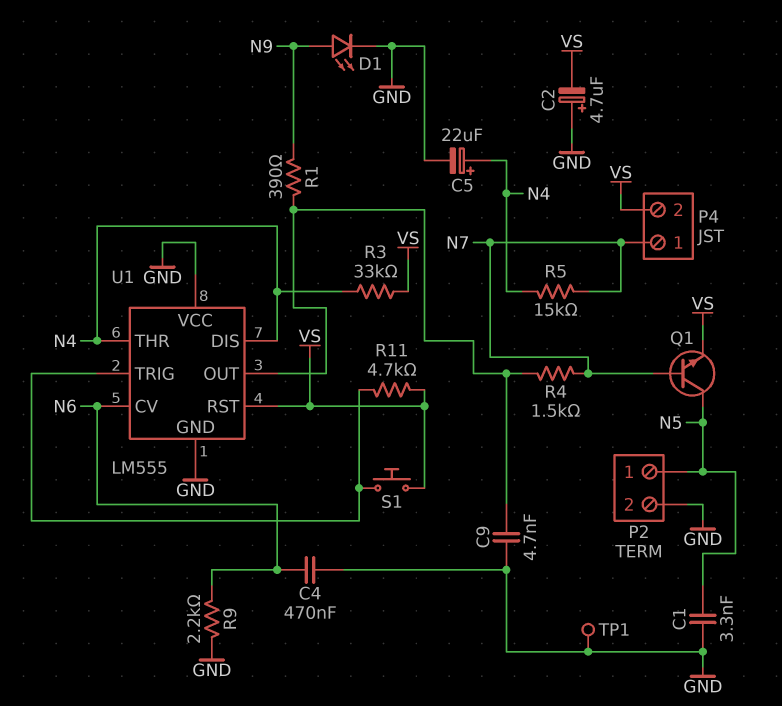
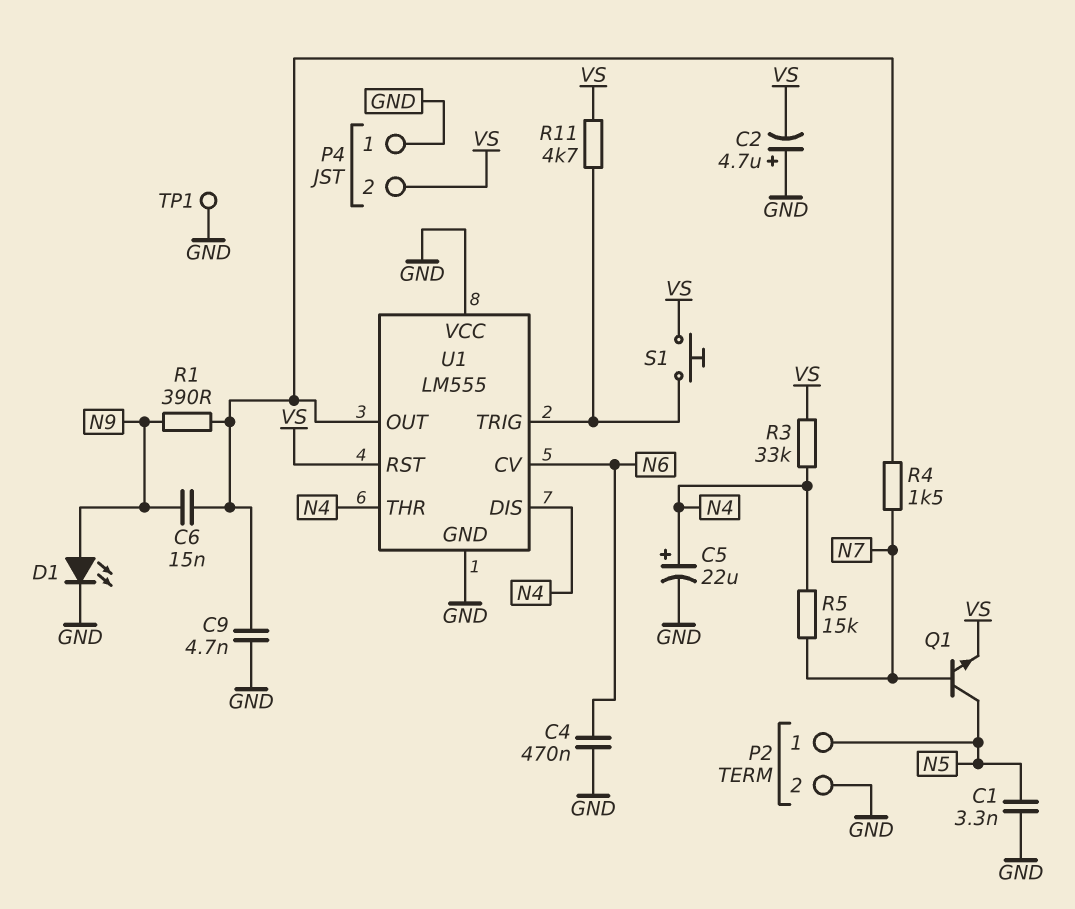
C6: none -> 15nF (N9, U1/OUT)
P4 pin 1: N7 -> GND
R9: 2.2k (GND, N6) -> none

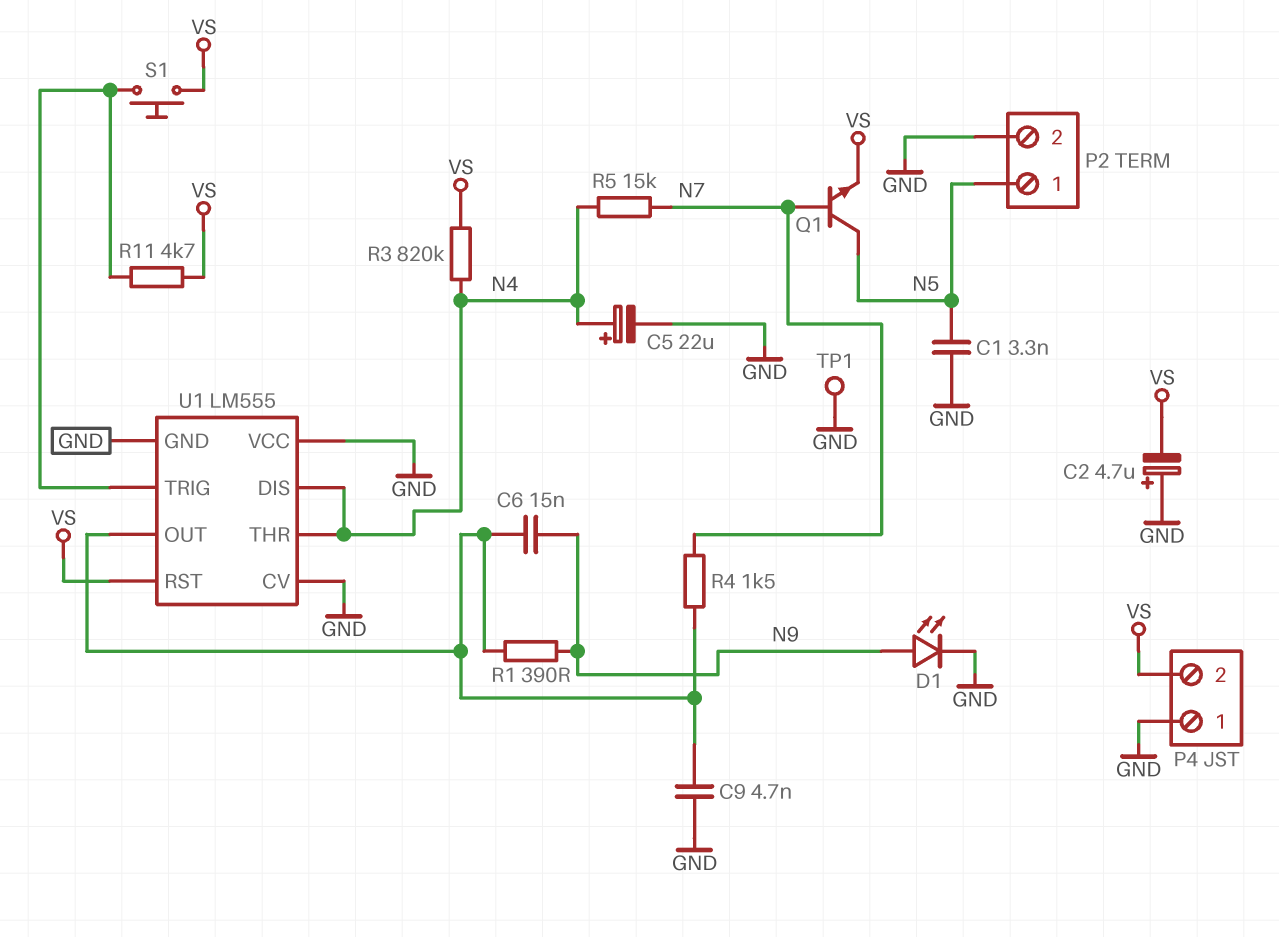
C4: 470nF (GND, N6) -> none
R3: 33k (N4, VS) -> 820k (N4, VS)
U1 pin CV: N6 -> GND

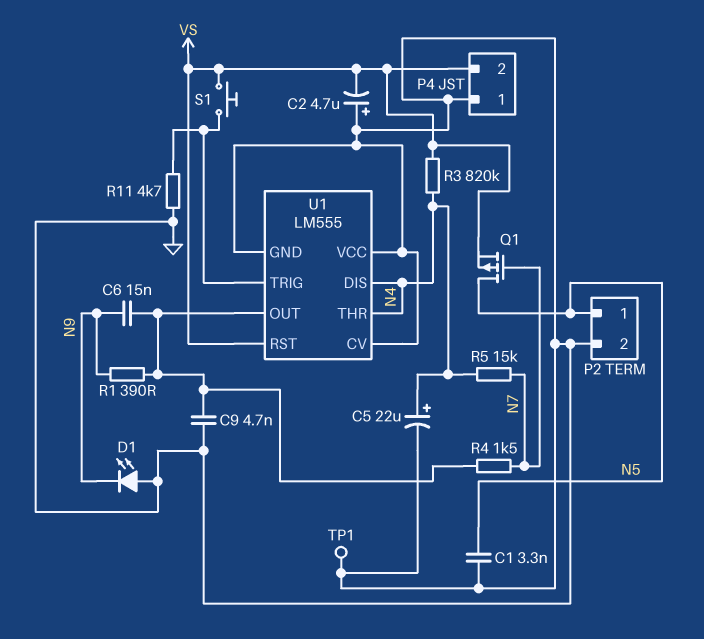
D1: LED (A N9, K GND) -> LED (A GND, K N9)
Q1: NPN (B N7, C N5, E VS) -> PMOS (G N7, D N5, S VS)
R11: 4.7k (U1/TRIG, VS) -> 4.7k (GND, U1/TRIG)

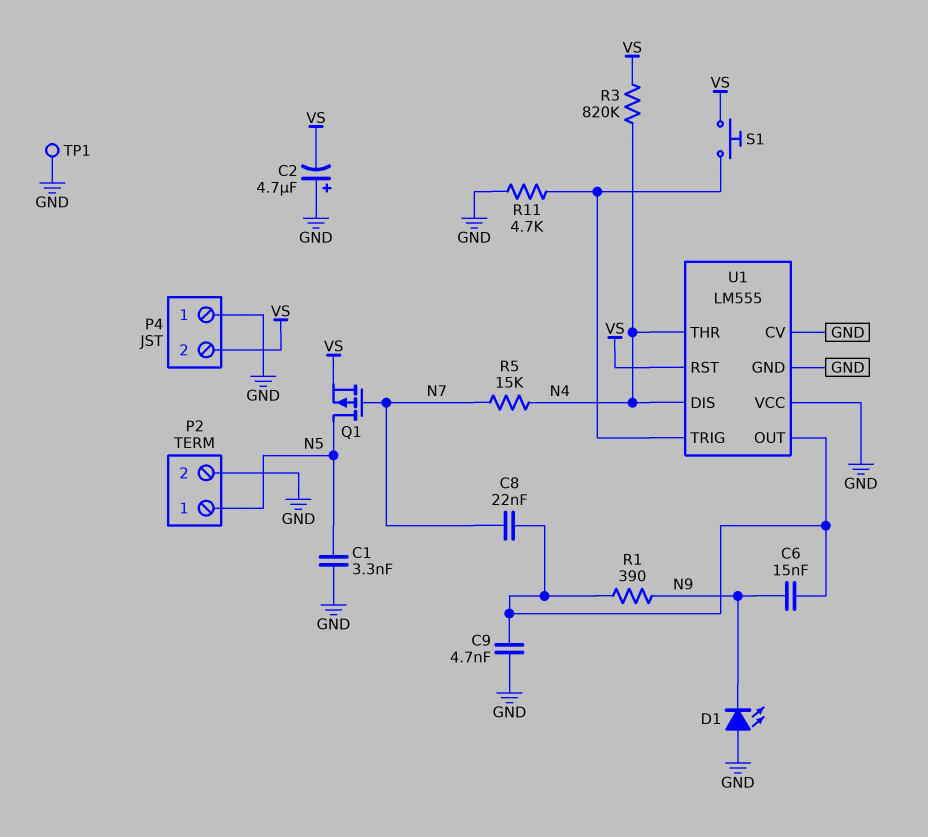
C5: 22uF (plus N4, minus GND) -> none
C8: none -> 22nF (N7, U1/OUT)
R4: 1.5k (N7, U1/OUT) -> none

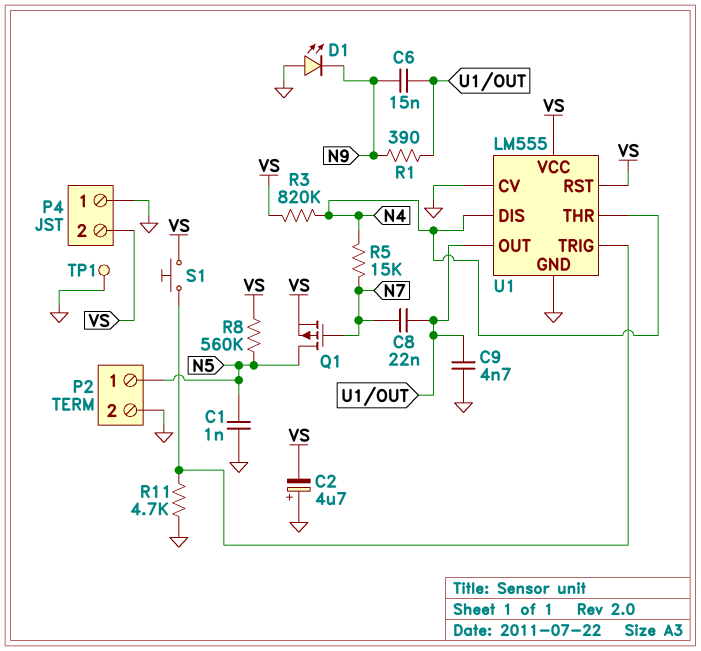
C1: 3.3nF (GND, N5) -> 1nF (GND, N5)
R8: none -> 560k (N5, VS)
U1 pin VCC: GND -> VS

